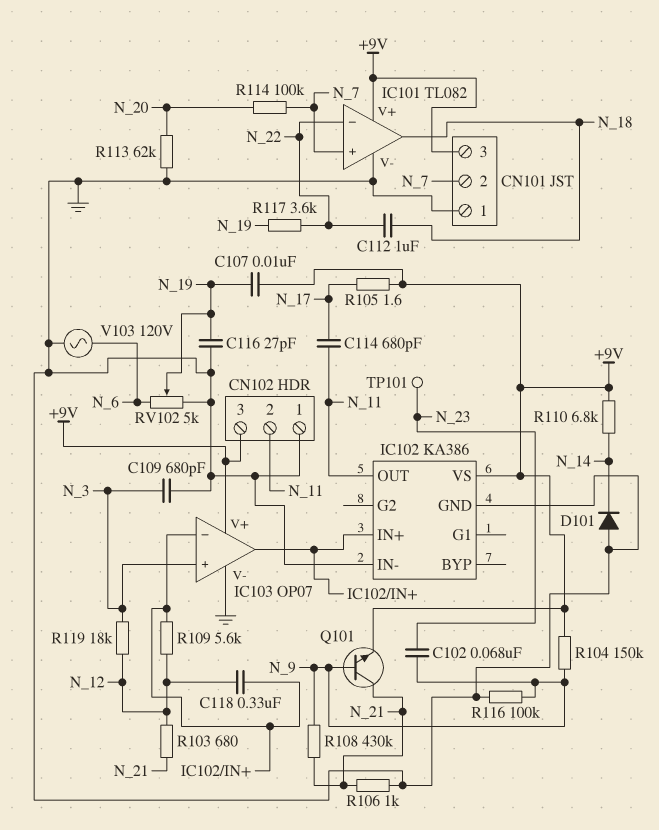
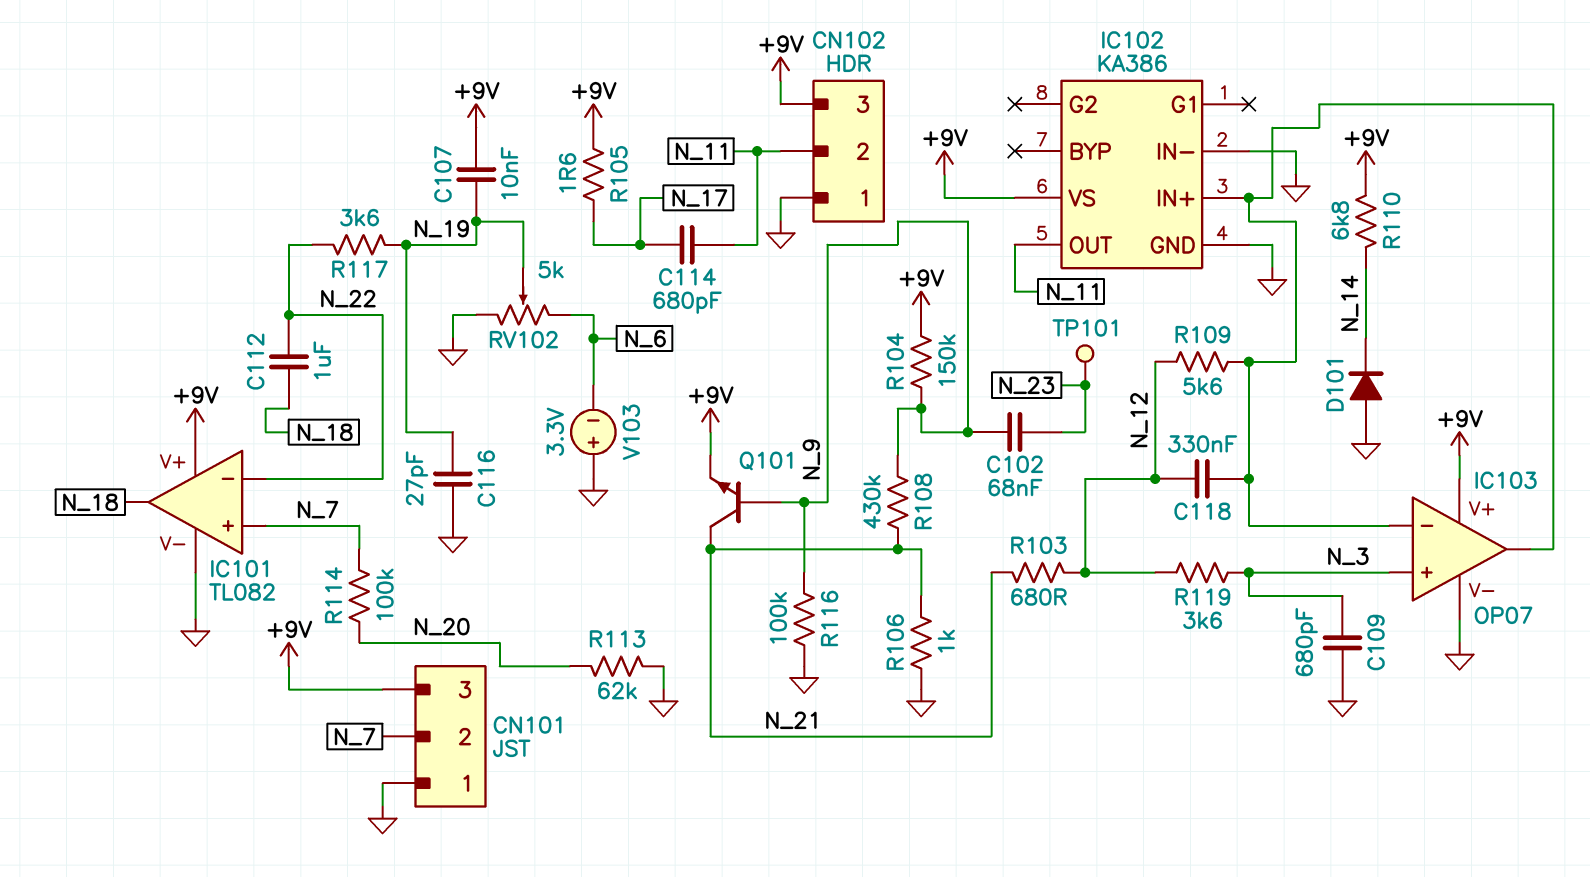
R119: 18k (N_3, N_12) -> 3.6k (N_3, N_12)
V103: AC 120V (GND, N_6) -> 3.3V (plus GND, minus N_6)

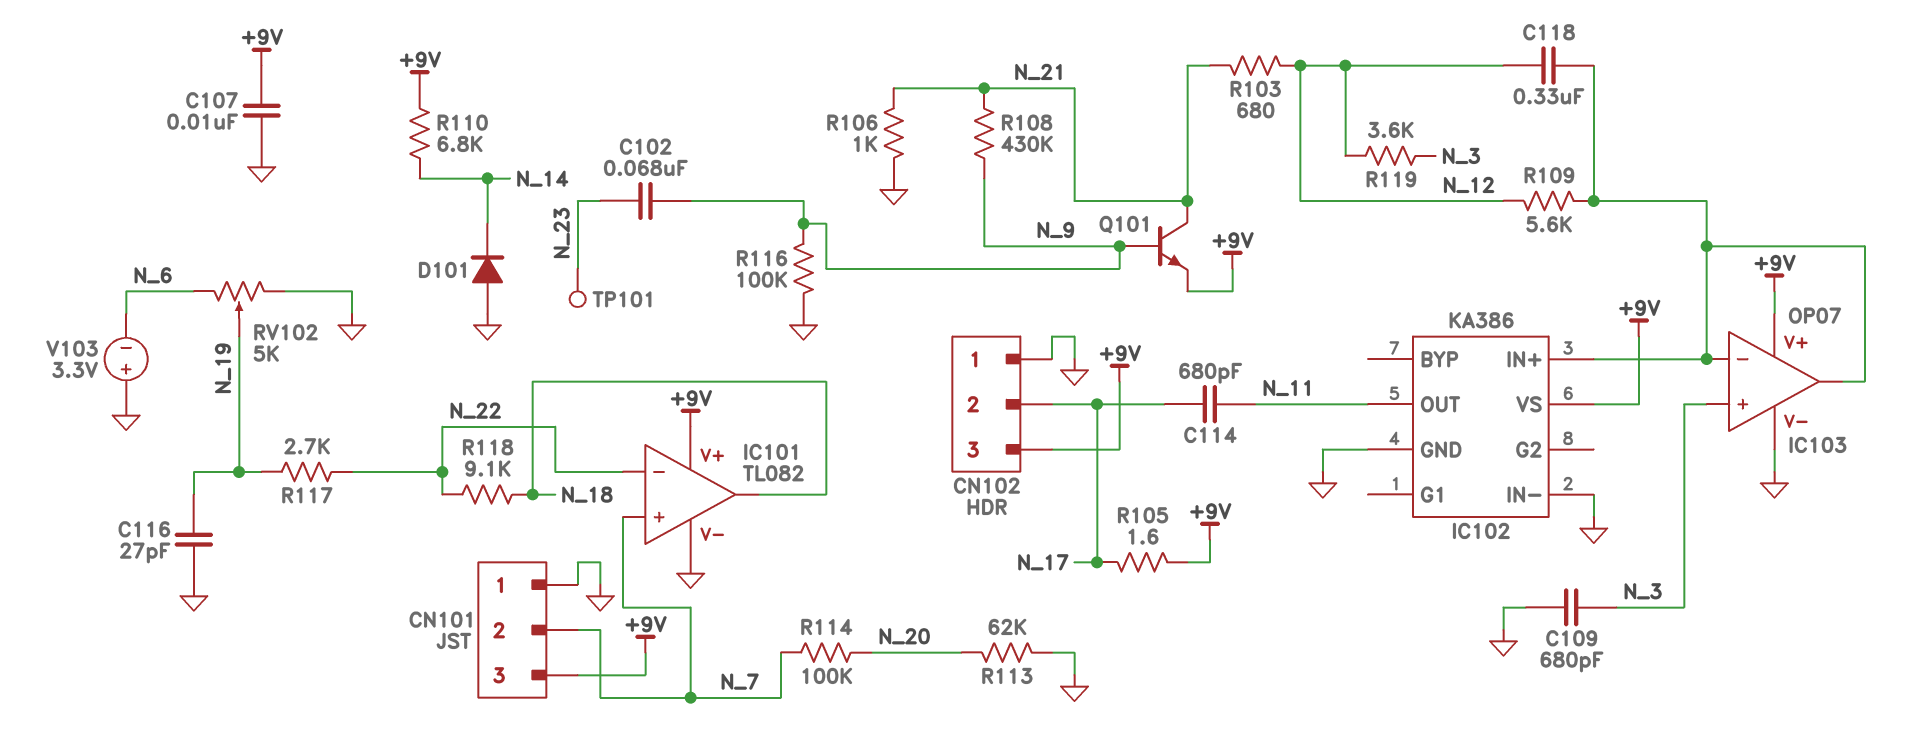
C107: 10nF (+9V, N_19) -> 10nF (+9V, GND)
C112: 1uF (N_18, N_22) -> none
CN102 pin 2: N_11 -> N_17
R104: 150k (+9V, N_9) -> none
R117: 3.6k (N_19, N_22) -> 2.7k (N_19, N_22)
R118: none -> 9.1k (N_18, N_22)

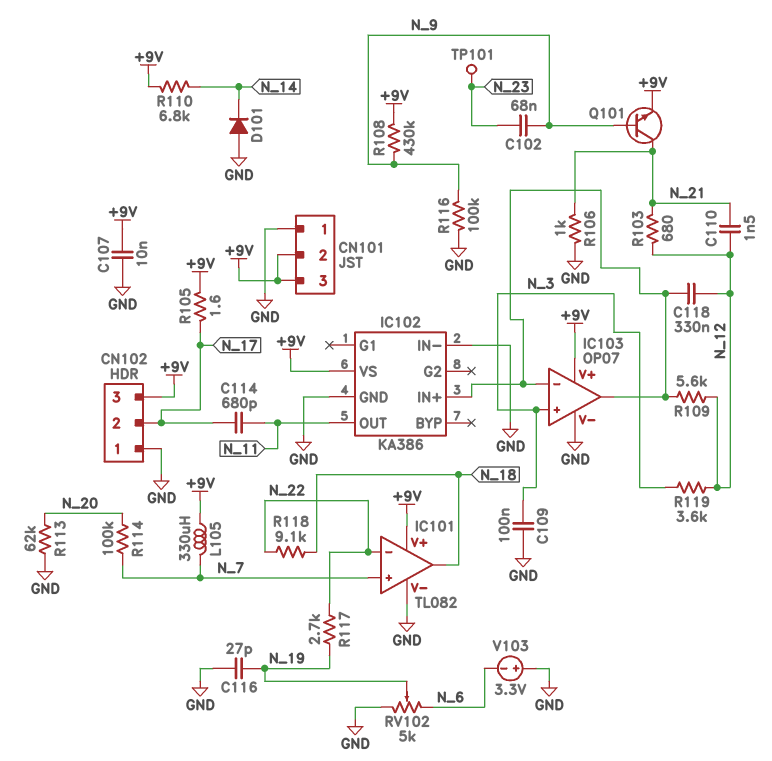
C109: 680pF (GND, N_3) -> 100nF (GND, N_3)
C110: none -> 1.5nF (N_12, N_21)
CN101 pin 2: N_7 -> +9V
L105: none -> 330uH (+9V, N_7)
R108: 430k (N_9, N_21) -> 430k (+9V, N_9)

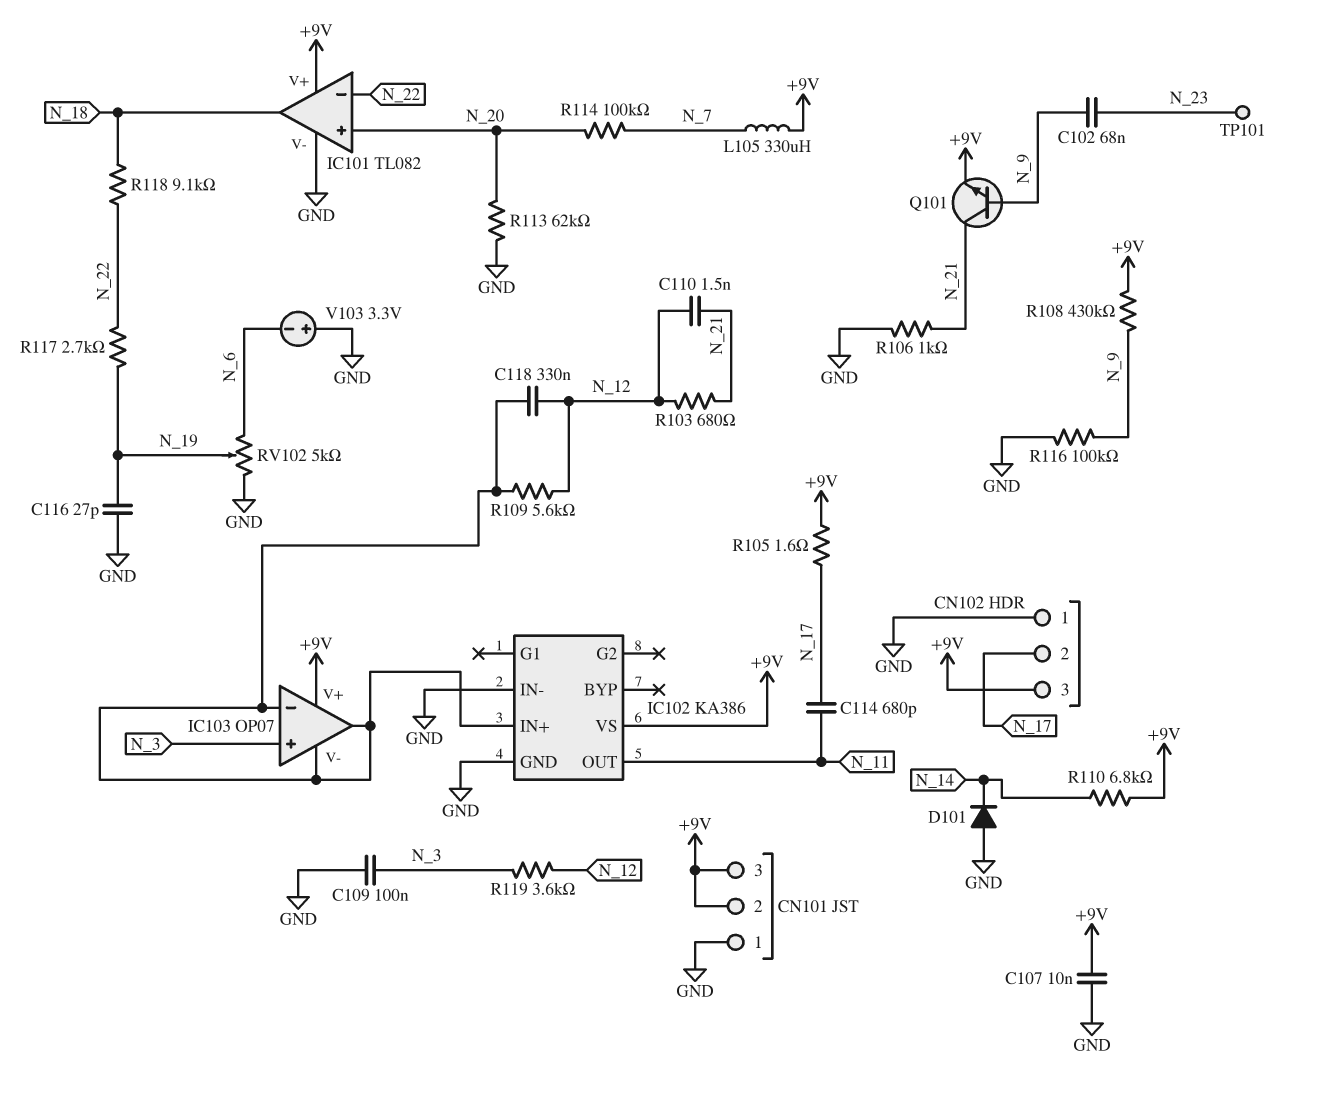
IC101 pin in+: N_7 -> N_20
IC103 pin V-: GND -> IC102/IN+

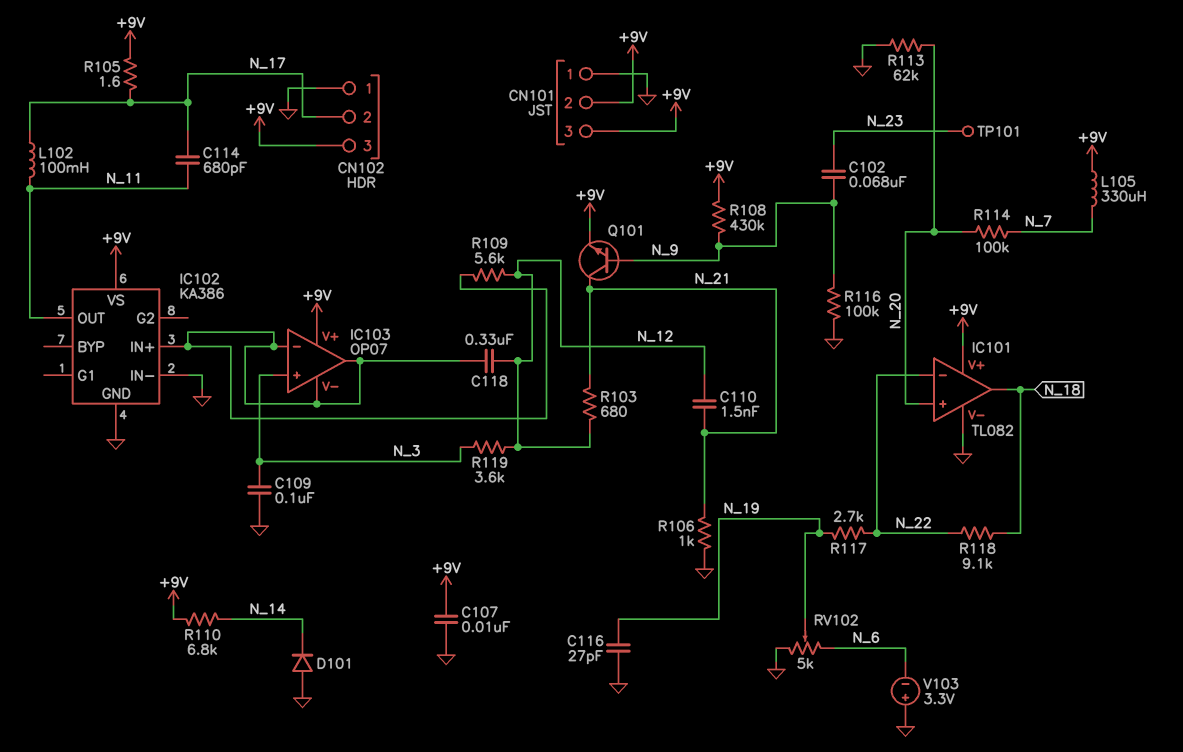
L102: none -> 100mH (N_11, N_17)

